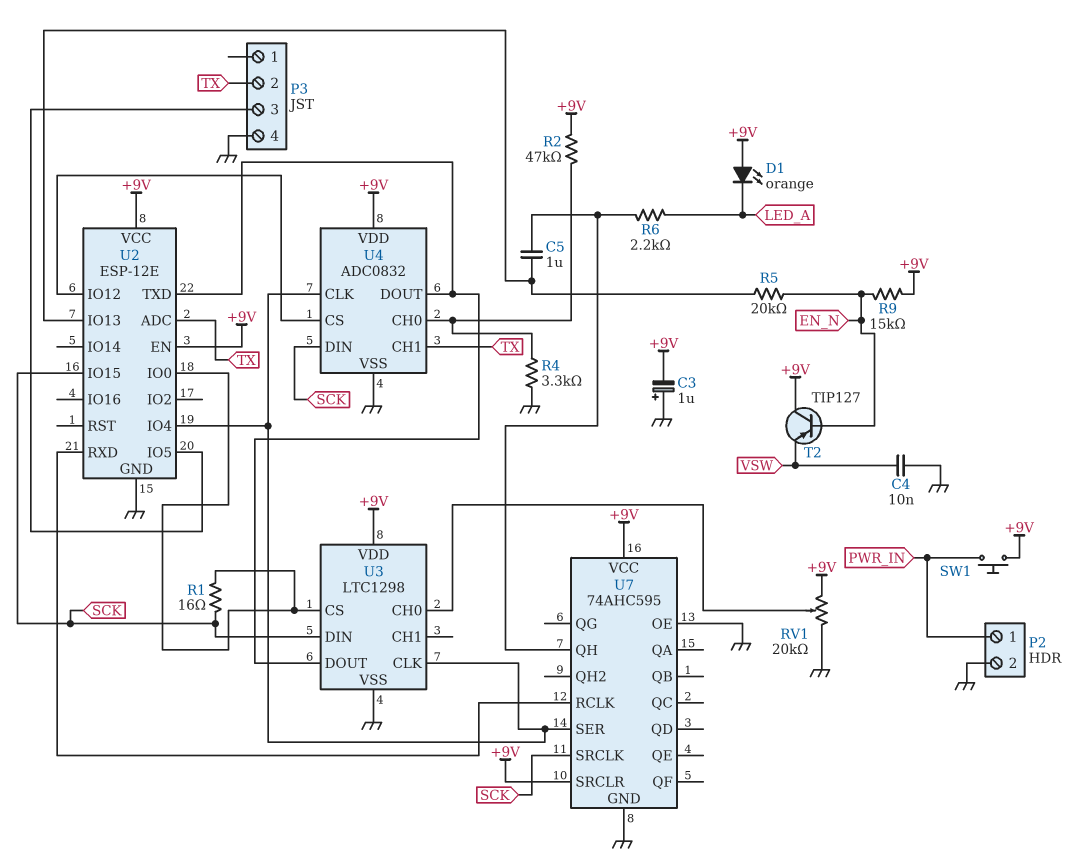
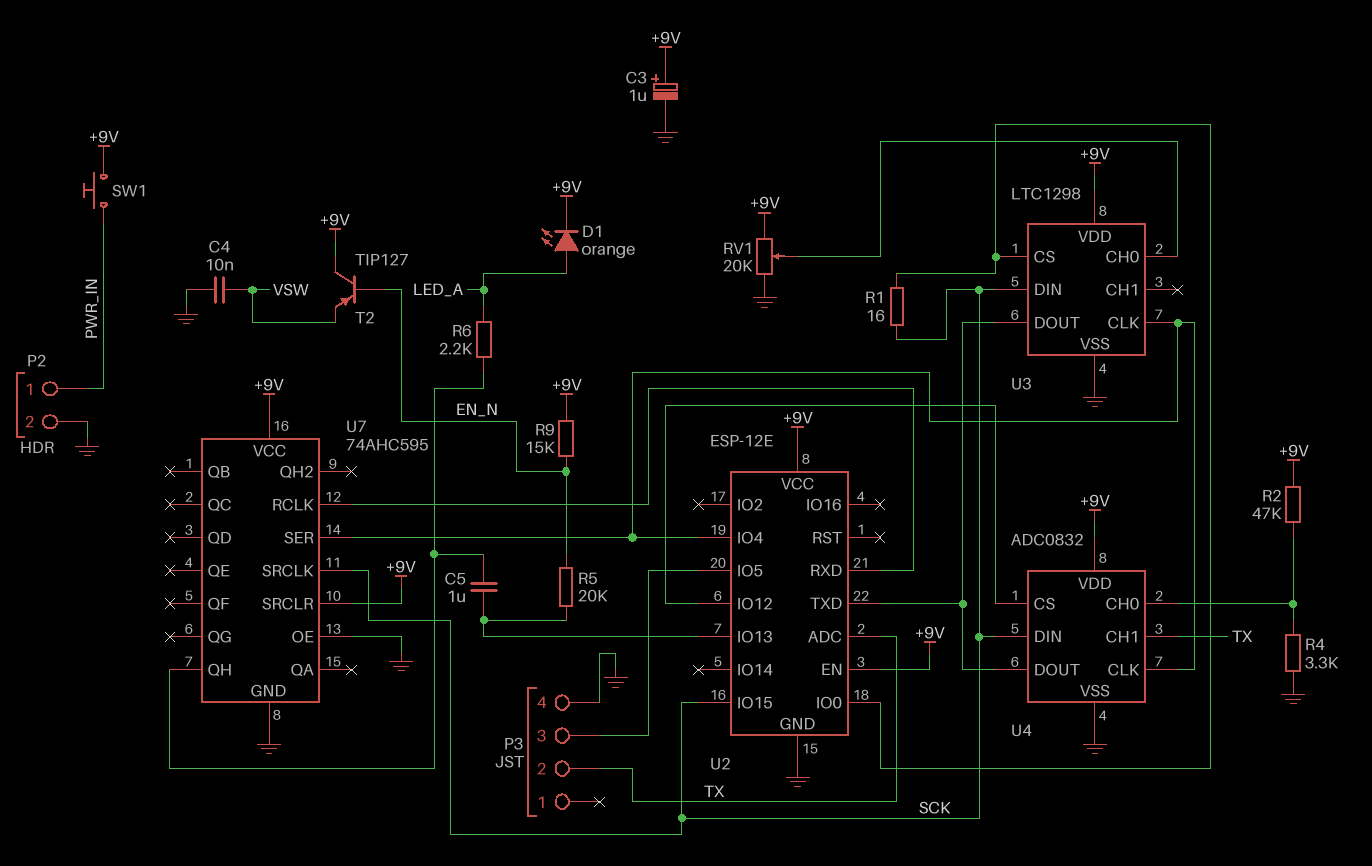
C3: 1uF (plus GND, minus +9V) -> 1uF (plus +9V, minus GND)
D1: LED orange (A +9V, K LED_A) -> LED orange (A LED_A, K +9V)

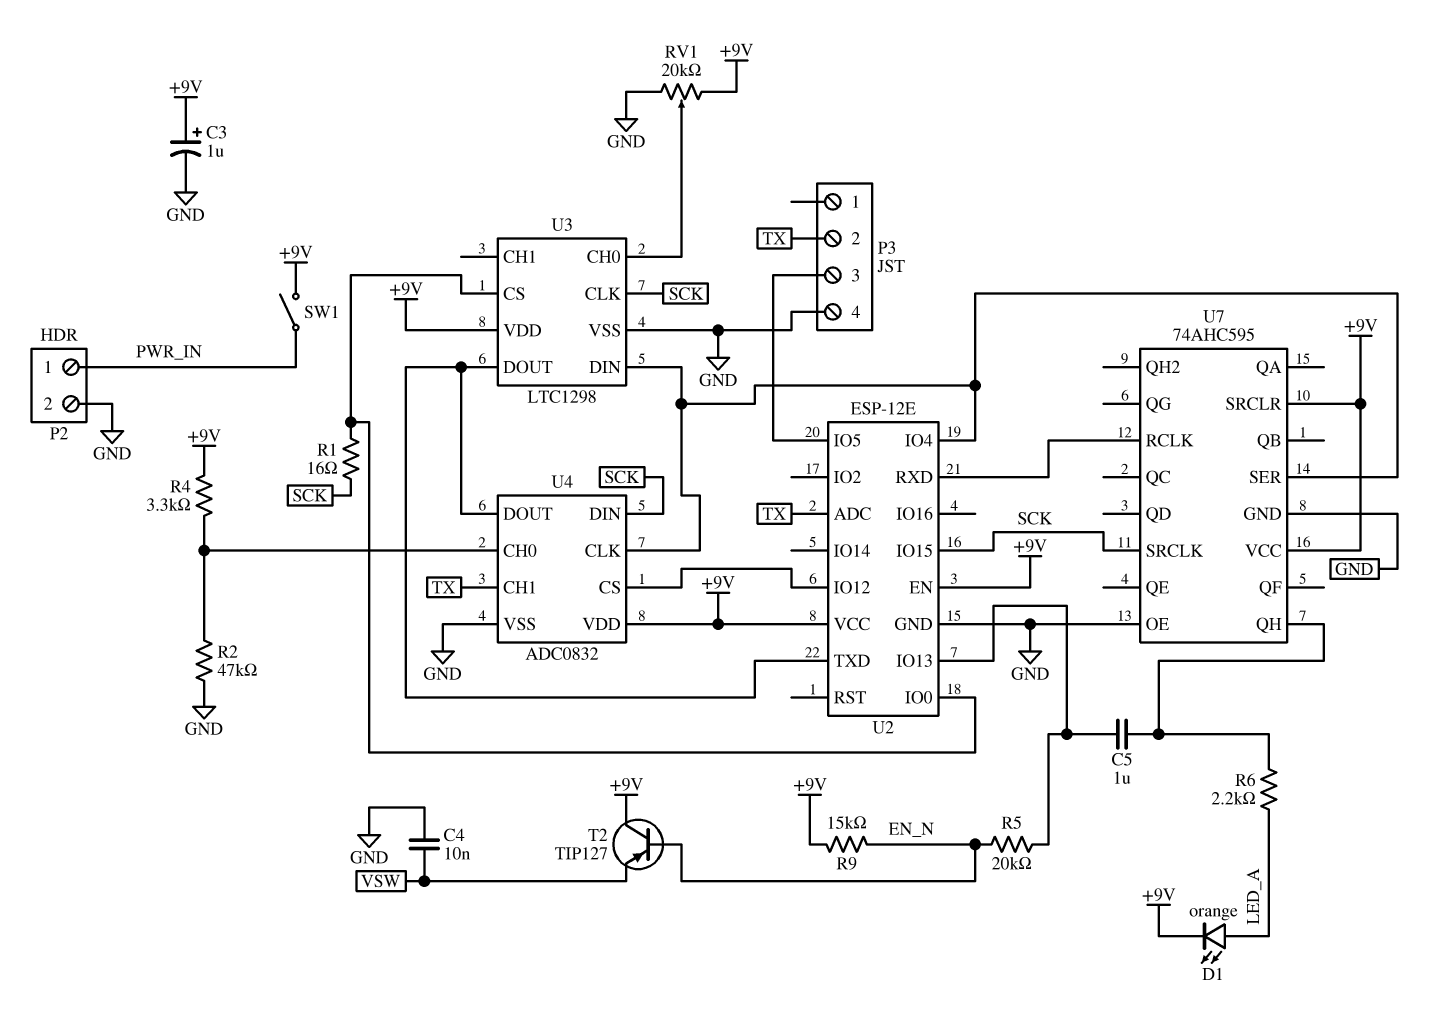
R2: 47k (+9V, U4/CH0) -> 47k (GND, U4/CH0)
R4: 3.3k (GND, U4/CH0) -> 3.3k (+9V, U4/CH0)
SW1: button (+9V, PWR_IN) -> switch (+9V, PWR_IN)
U3 pin CLK: U2/IO4 -> SCK
U3 pin DIN: SCK -> U2/IO4

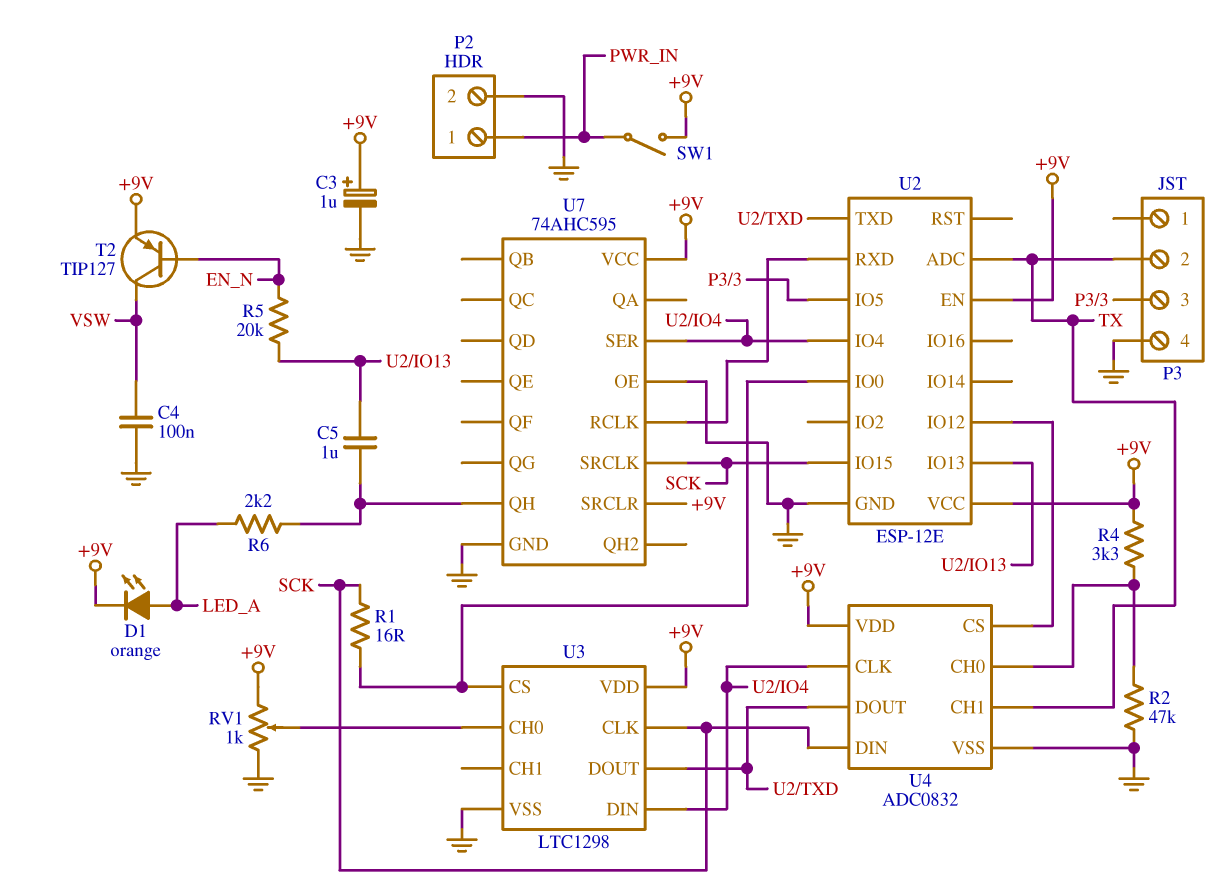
C4: 10nF (GND, VSW) -> 100nF (GND, VSW)
R9: 15k (+9V, EN_N) -> none
RV1: 20k (+9V, GND, wiper U3/CH0) -> 1k (+9V, GND, wiper U3/CH0)
T2: PNP TIP127 (B EN_N, C +9V, E VSW) -> PNP TIP127 (B EN_N, C VSW, E +9V)

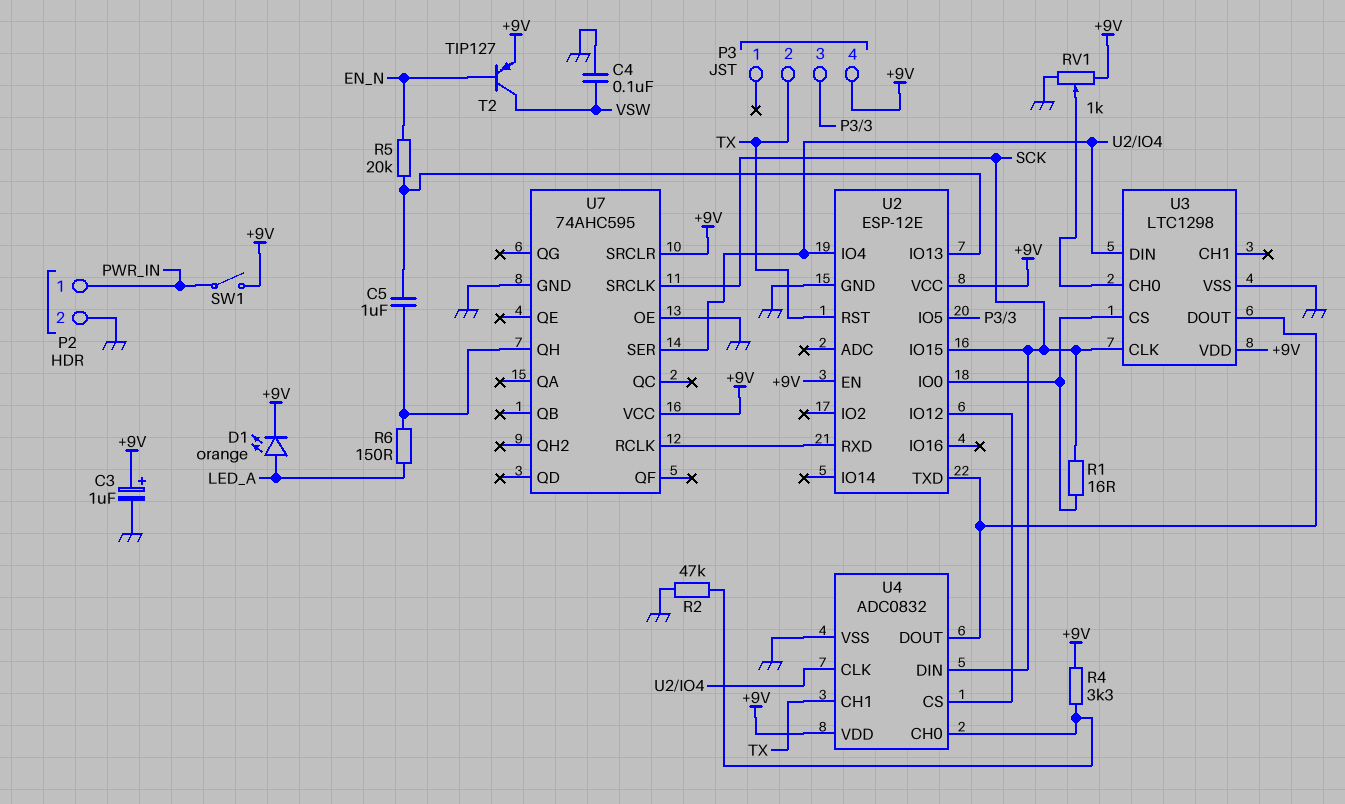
P3 pin 4: GND -> +9V
R6: 2.2k (LED_A, U7/QH) -> 150 (LED_A, U7/QH)
U2 pin ADC: TX -> none
U2 pin RST: none -> TX

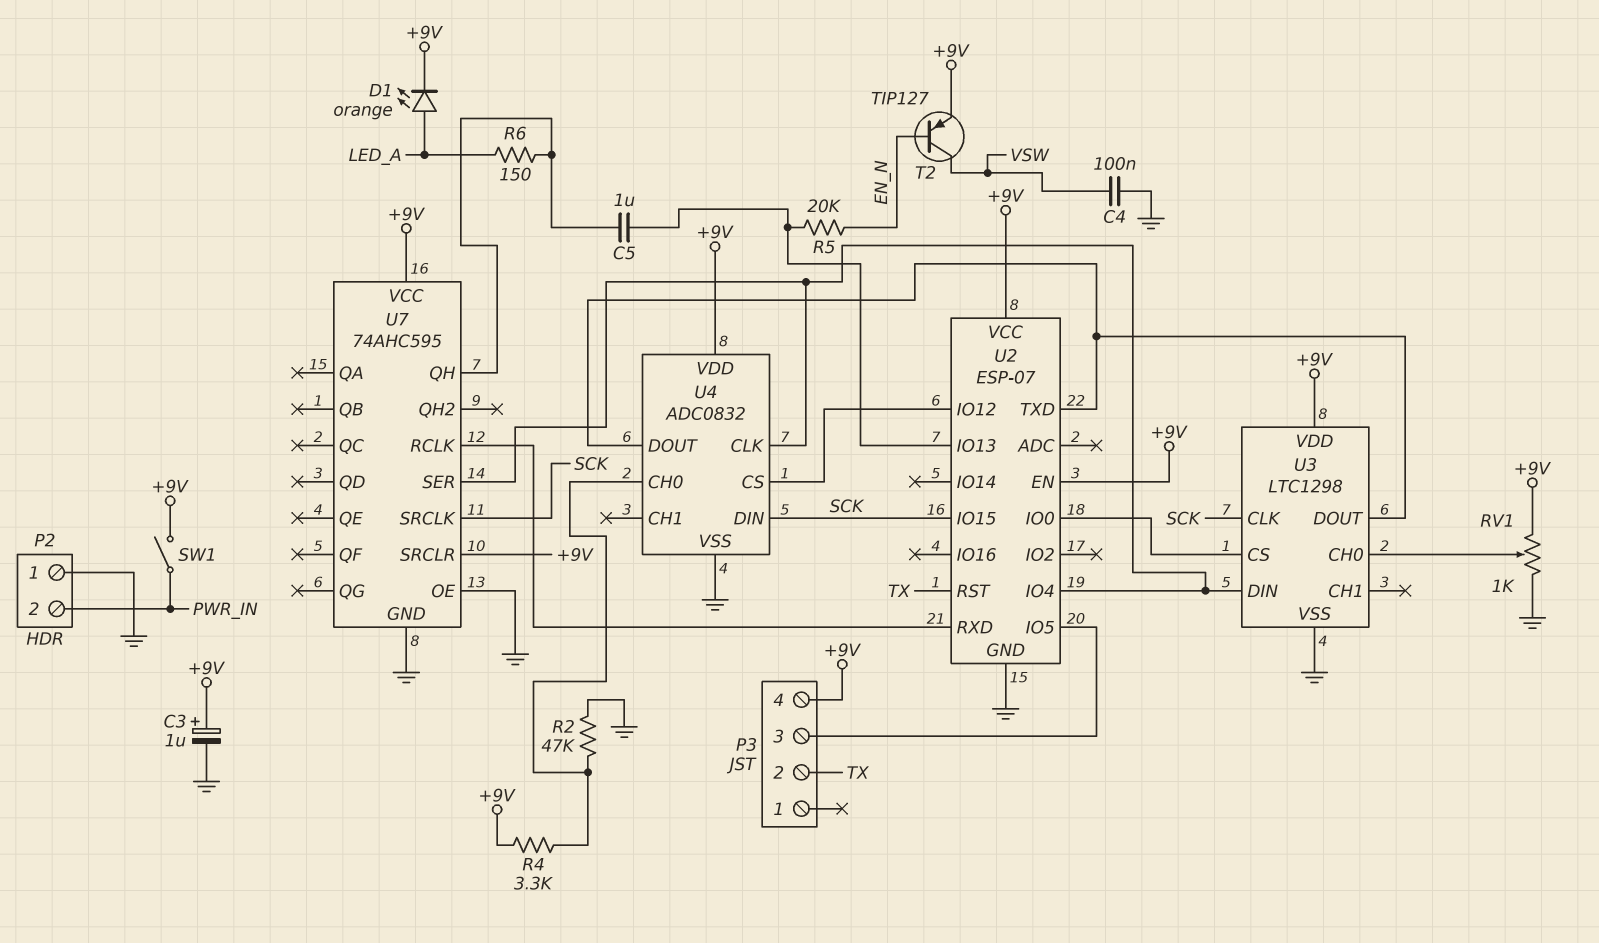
P2 pin 1: PWR_IN -> GND
P2 pin 2: GND -> PWR_IN
R1: 16 (SCK, U2/IO0) -> none
U2: ESP-12E -> ESP-07
U4 pin CH1: TX -> none

